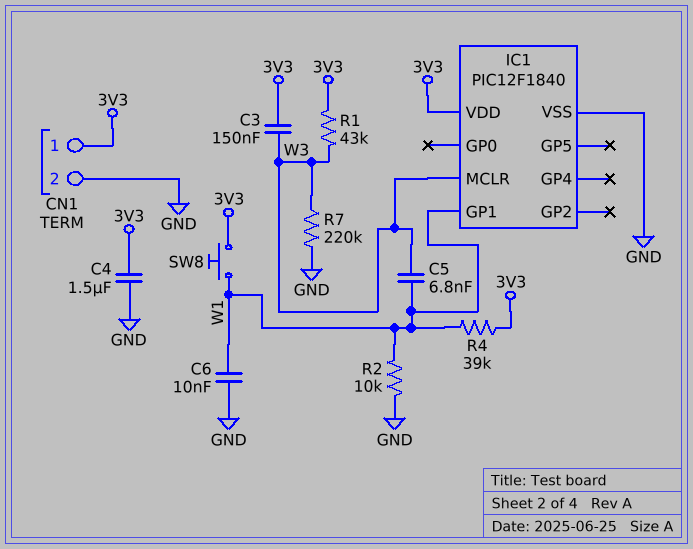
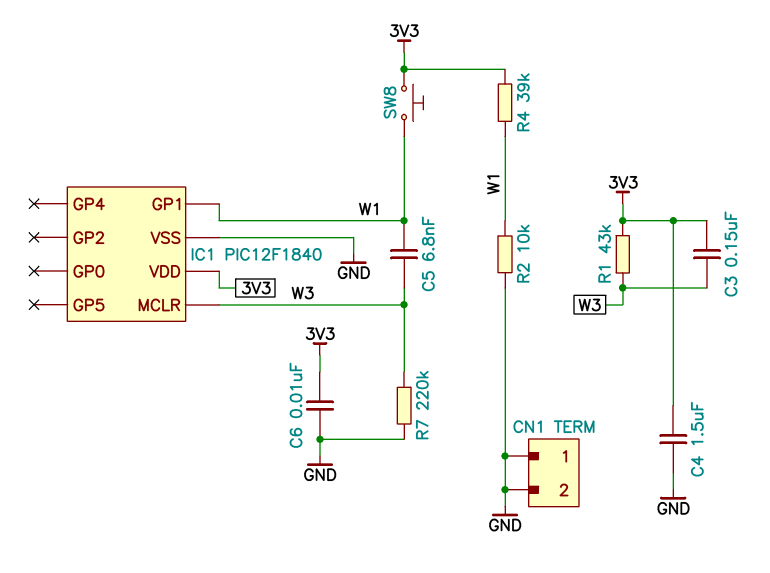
C6: 10nF (GND, W1) -> 10nF (3V3, GND)
CN1 pin 1: 3V3 -> GND

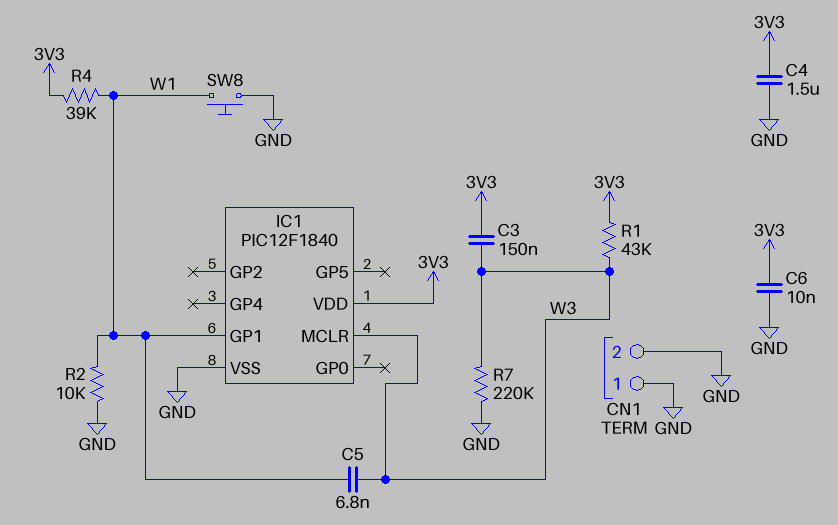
SW8: button (3V3, W1) -> button (GND, W1)

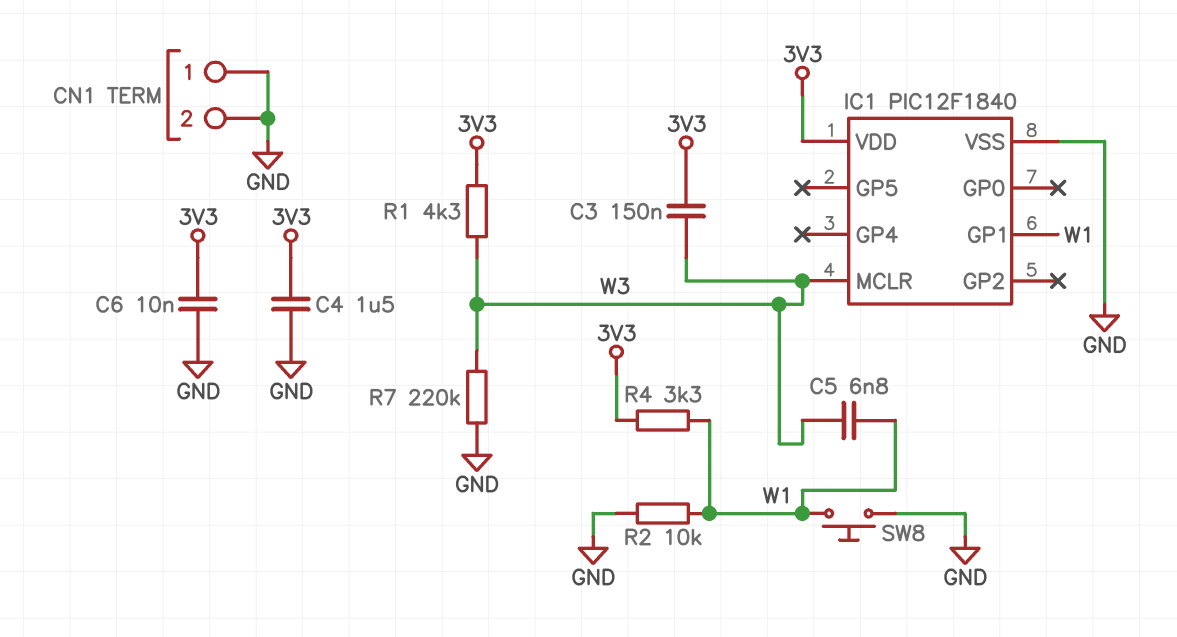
R1: 43k (3V3, W3) -> 4.3k (3V3, W3)
R4: 39k (3V3, W1) -> 3.3k (3V3, W1)

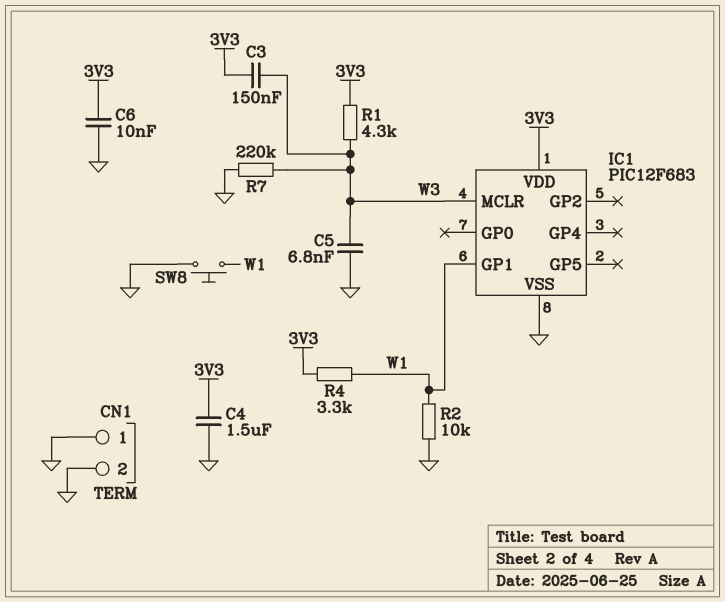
C5: 6.8nF (W1, W3) -> 6.8nF (GND, W3)
IC1: PIC12F1840 -> PIC12F683

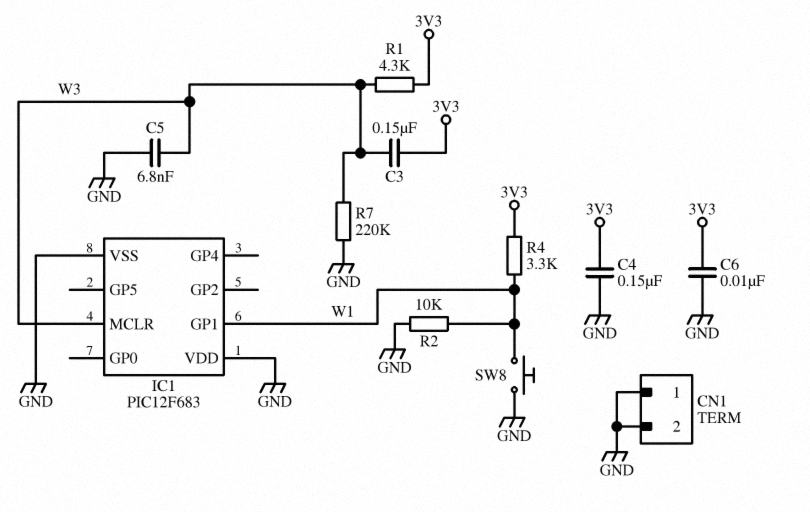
C4: 1.5uF (3V3, GND) -> 150nF (3V3, GND)
IC1 pin VDD: 3V3 -> GND

